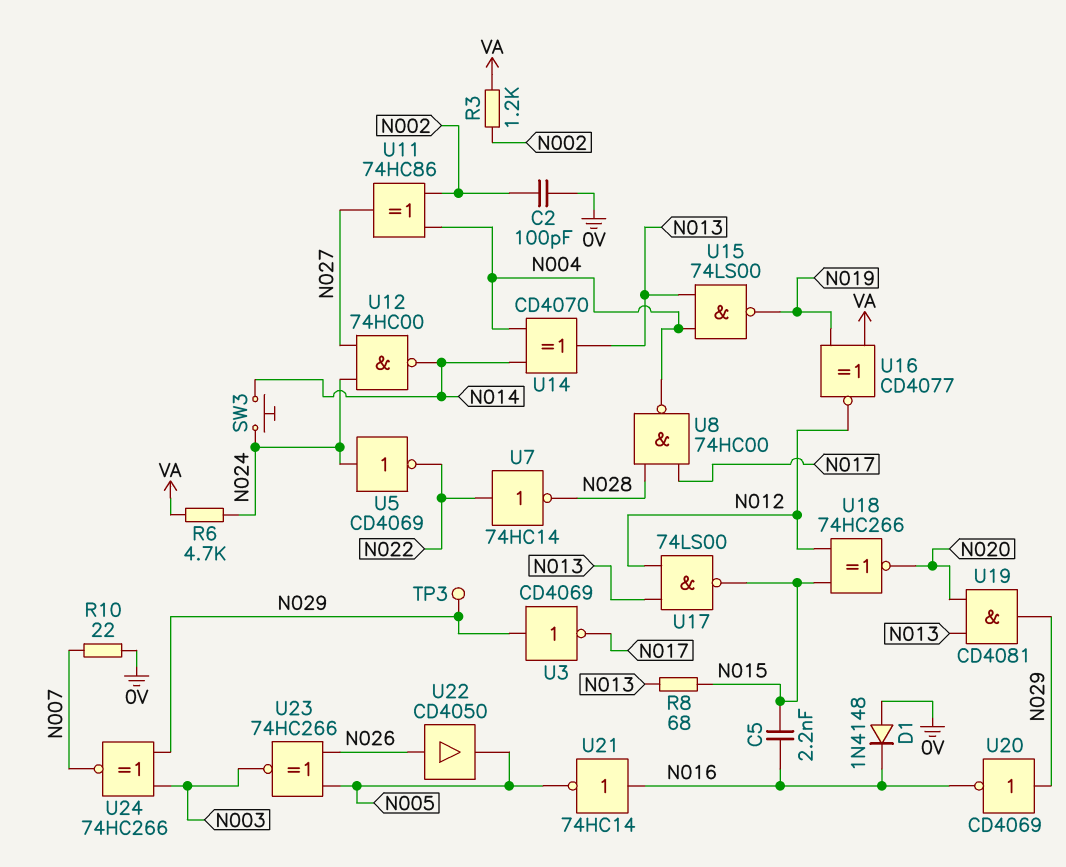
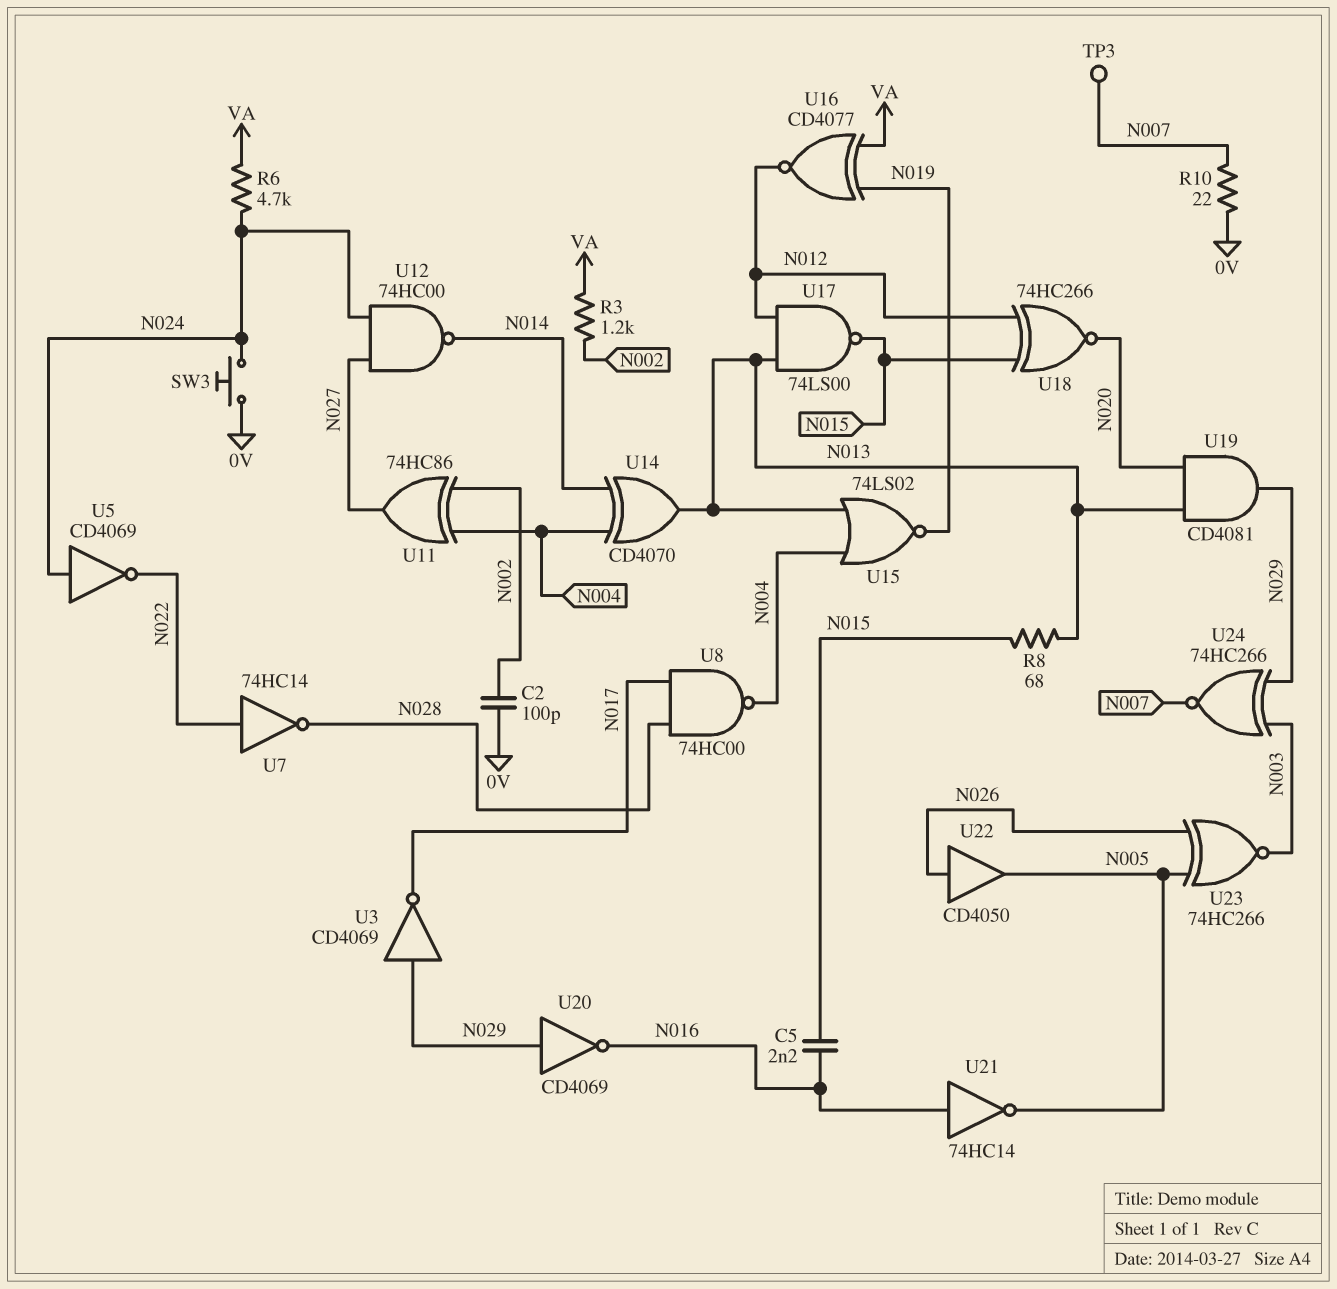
D1: diode 1N4148 (A 0V, K N016) -> none
SW3: button (N014, N024) -> button (0V, N024)
TP3: test point (N029) -> test point (N007)
U15: NAND 74LS00 (in N004, in N013, out N019) -> NOR 74LS02 (in N004, in N013, out N019)

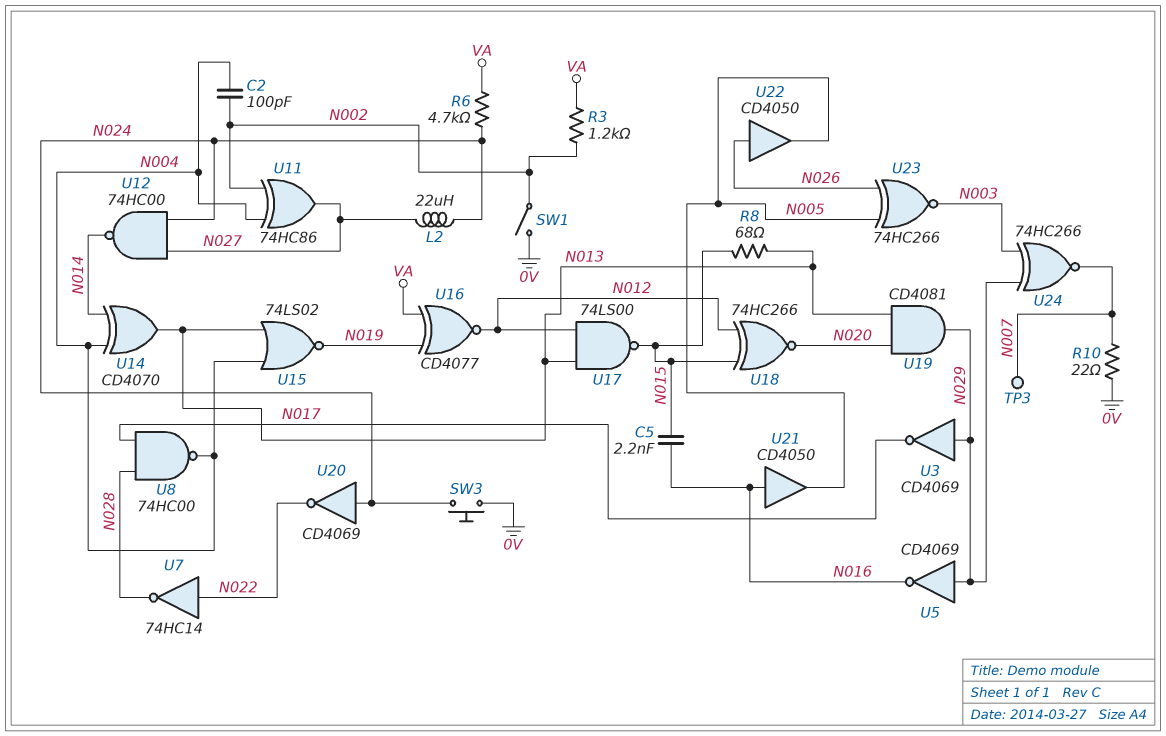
C2: 100pF (0V, N002) -> 100pF (N002, N004)
L2: none -> 22uH (N024, N027)
SW1: none -> switch (0V, N002)
U5: NOT CD4069 (in N024, out N022) -> NOT CD4069 (in N029, out N016)
U20: NOT CD4069 (in N029, out N016) -> NOT CD4069 (in N024, out N022)
U21: NOT 74HC14 (in N016, out N005) -> buffer CD4050 (in N016, out N005)

